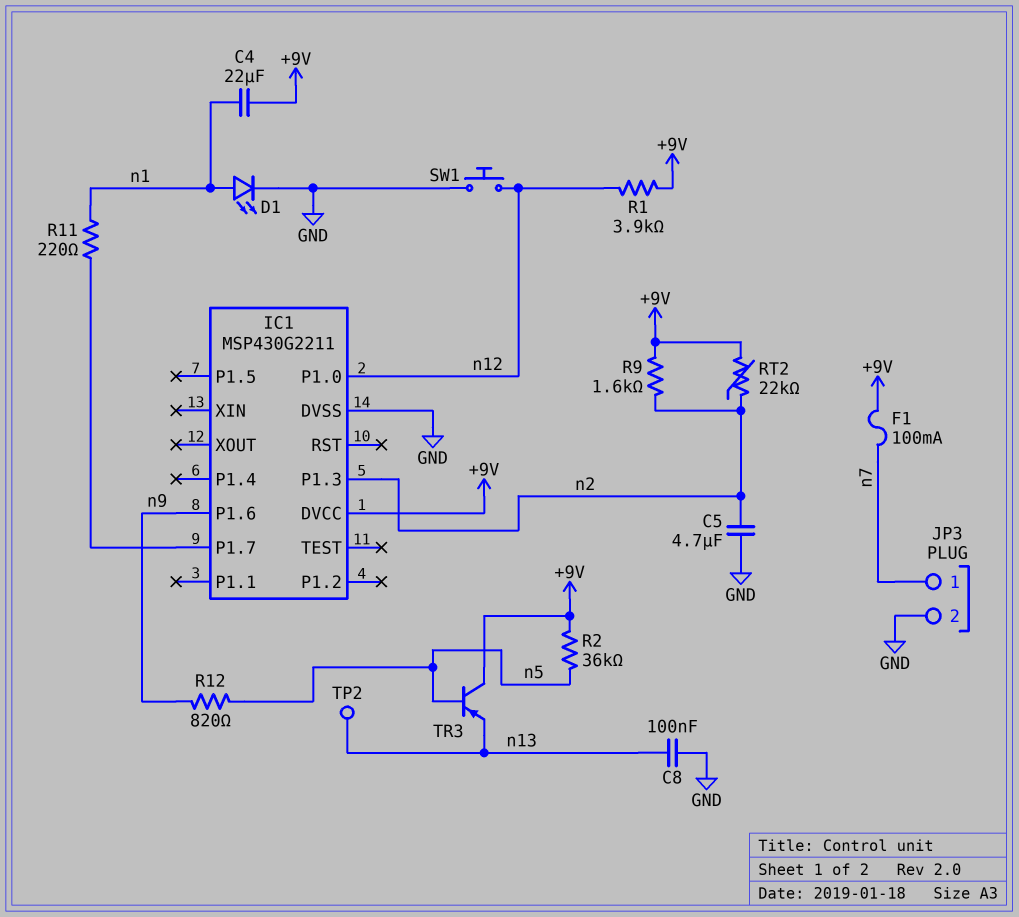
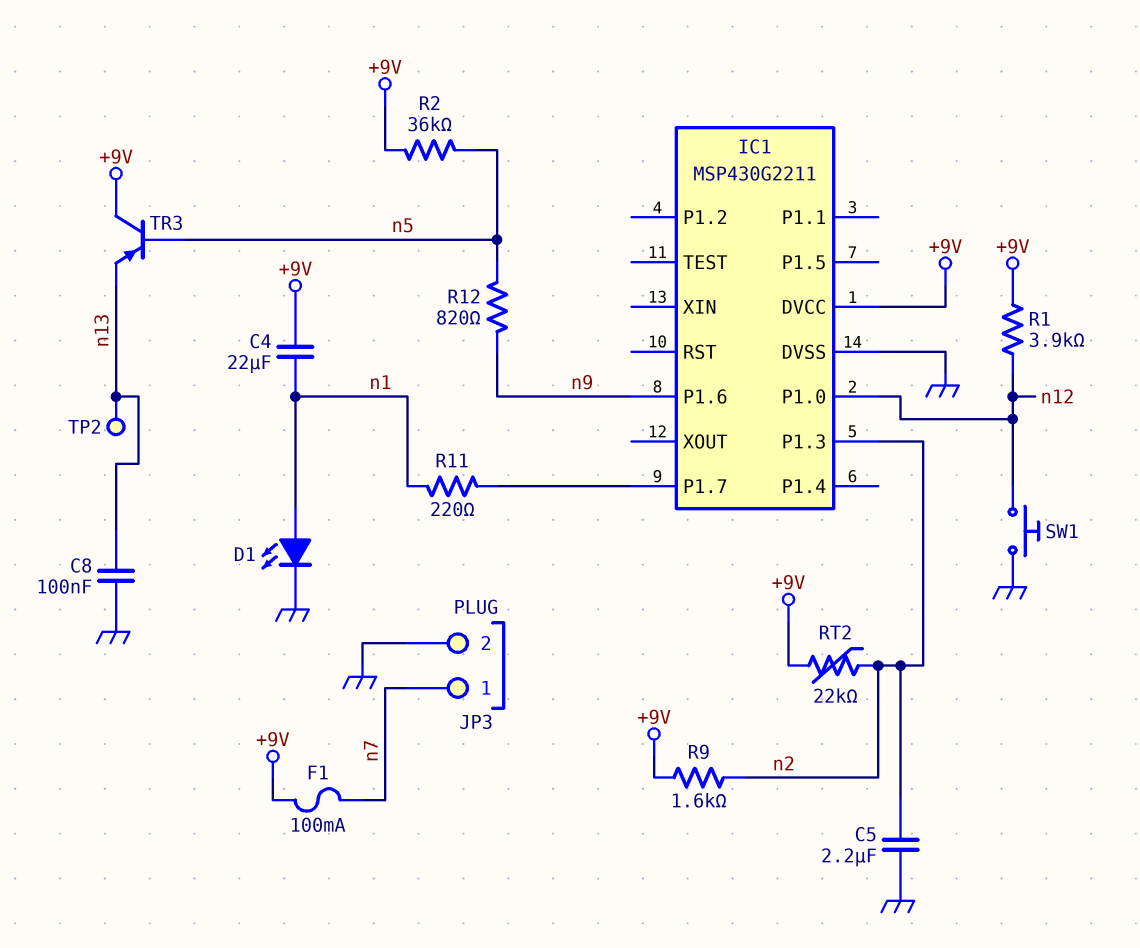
C5: 4.7uF (GND, n2) -> 2.2uF (GND, n2)

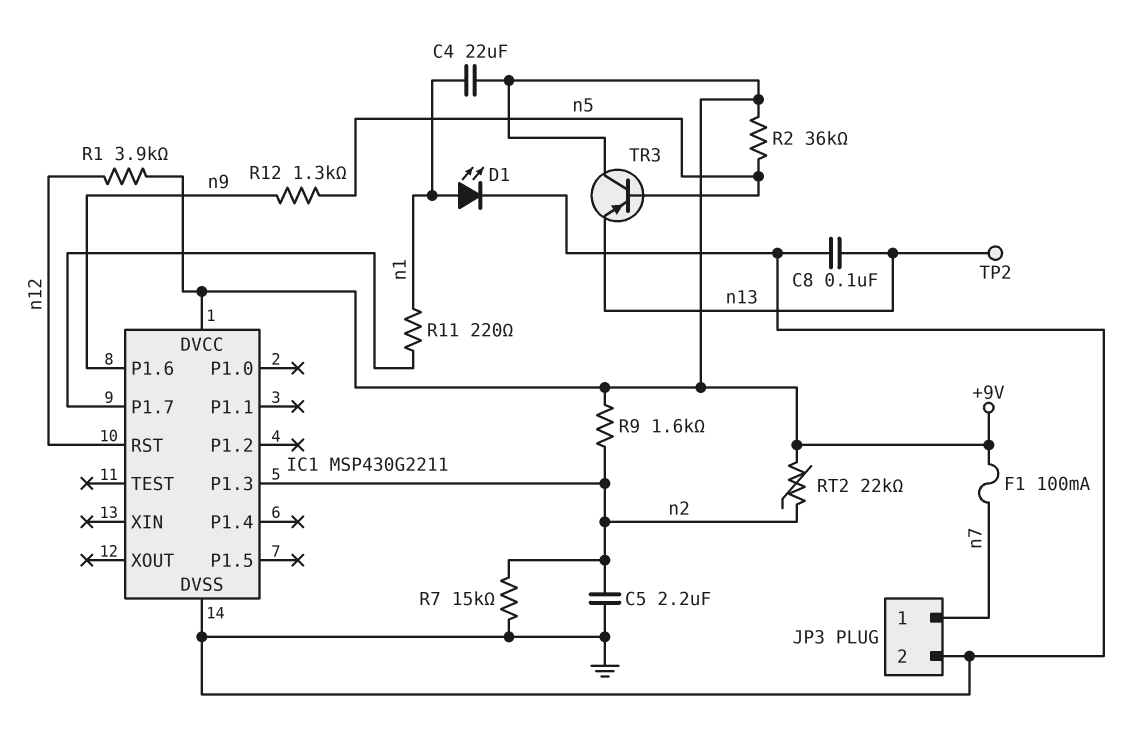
IC1 pin P1.0: n12 -> none
IC1 pin RST: none -> n12
R7: none -> 15k (GND, n2)
R12: 820 (n5, n9) -> 1.3k (n5, n9)
SW1: button (GND, n12) -> none

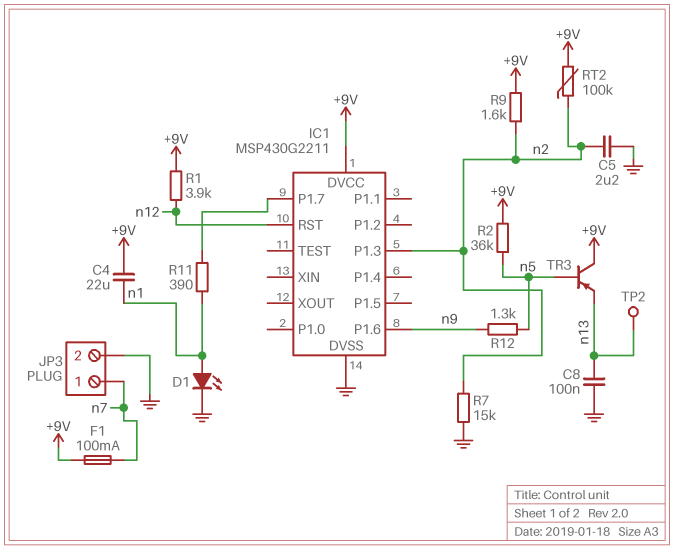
R11: 220 (IC1/P1.7, n1) -> 390 (IC1/P1.7, n1)
RT2: 22k (+9V, n2) -> 100k (+9V, n2)

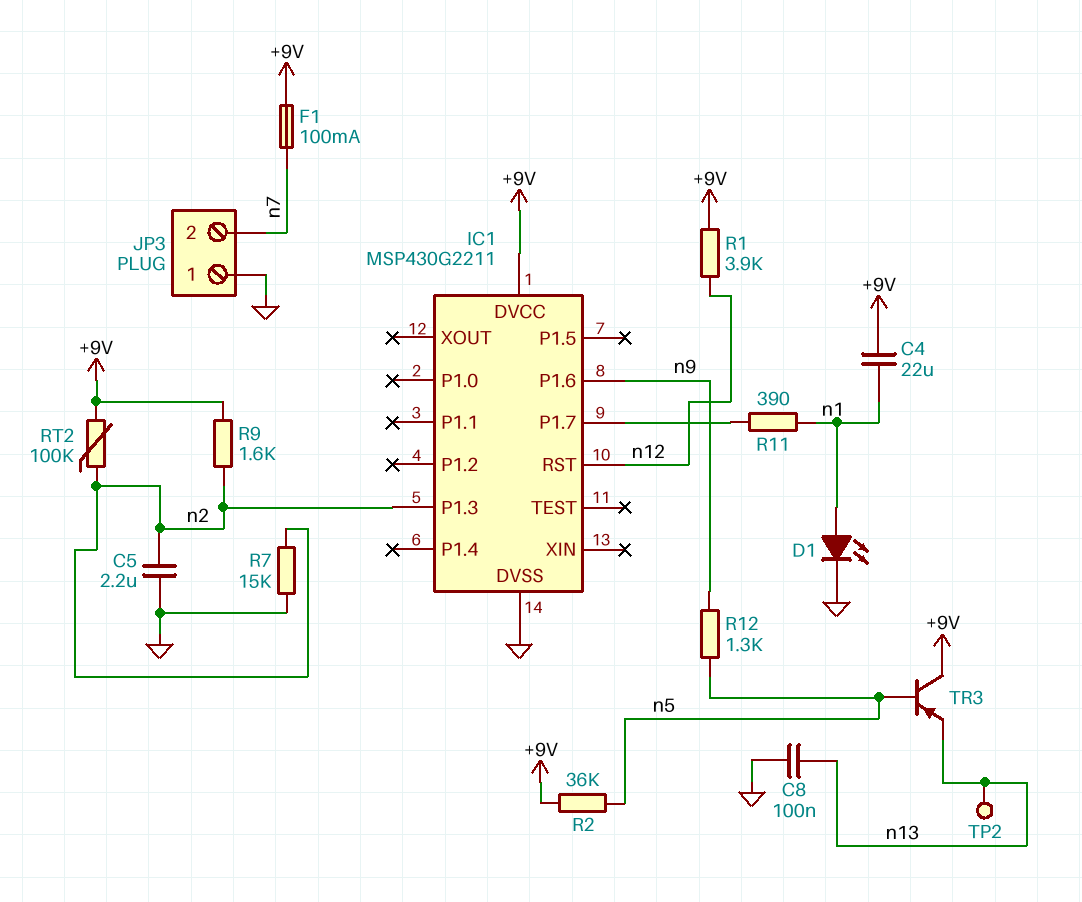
JP3 pin 1: n7 -> GND
JP3 pin 2: GND -> n7

